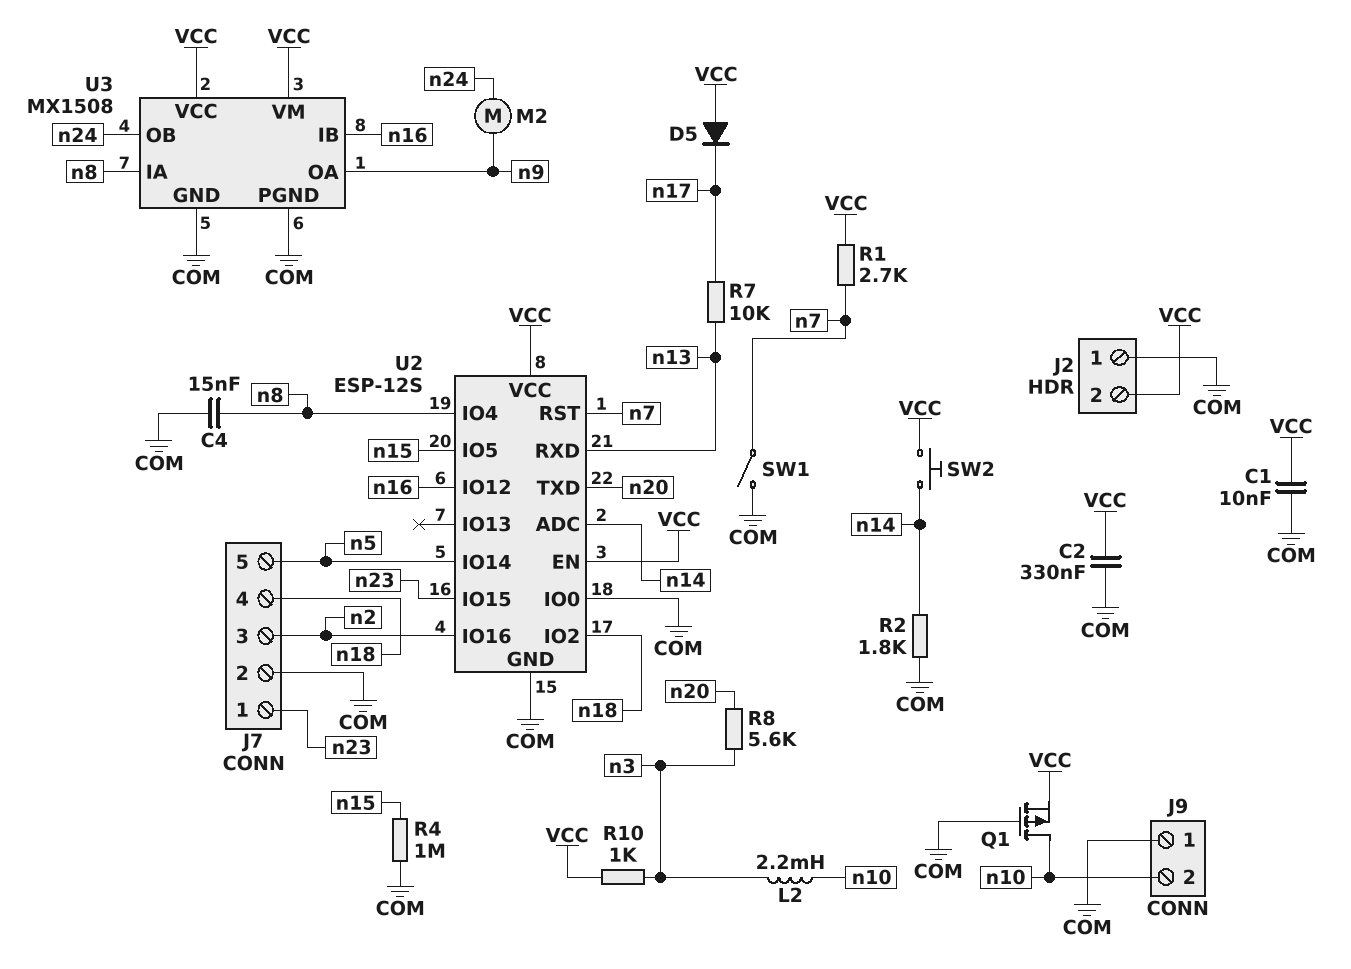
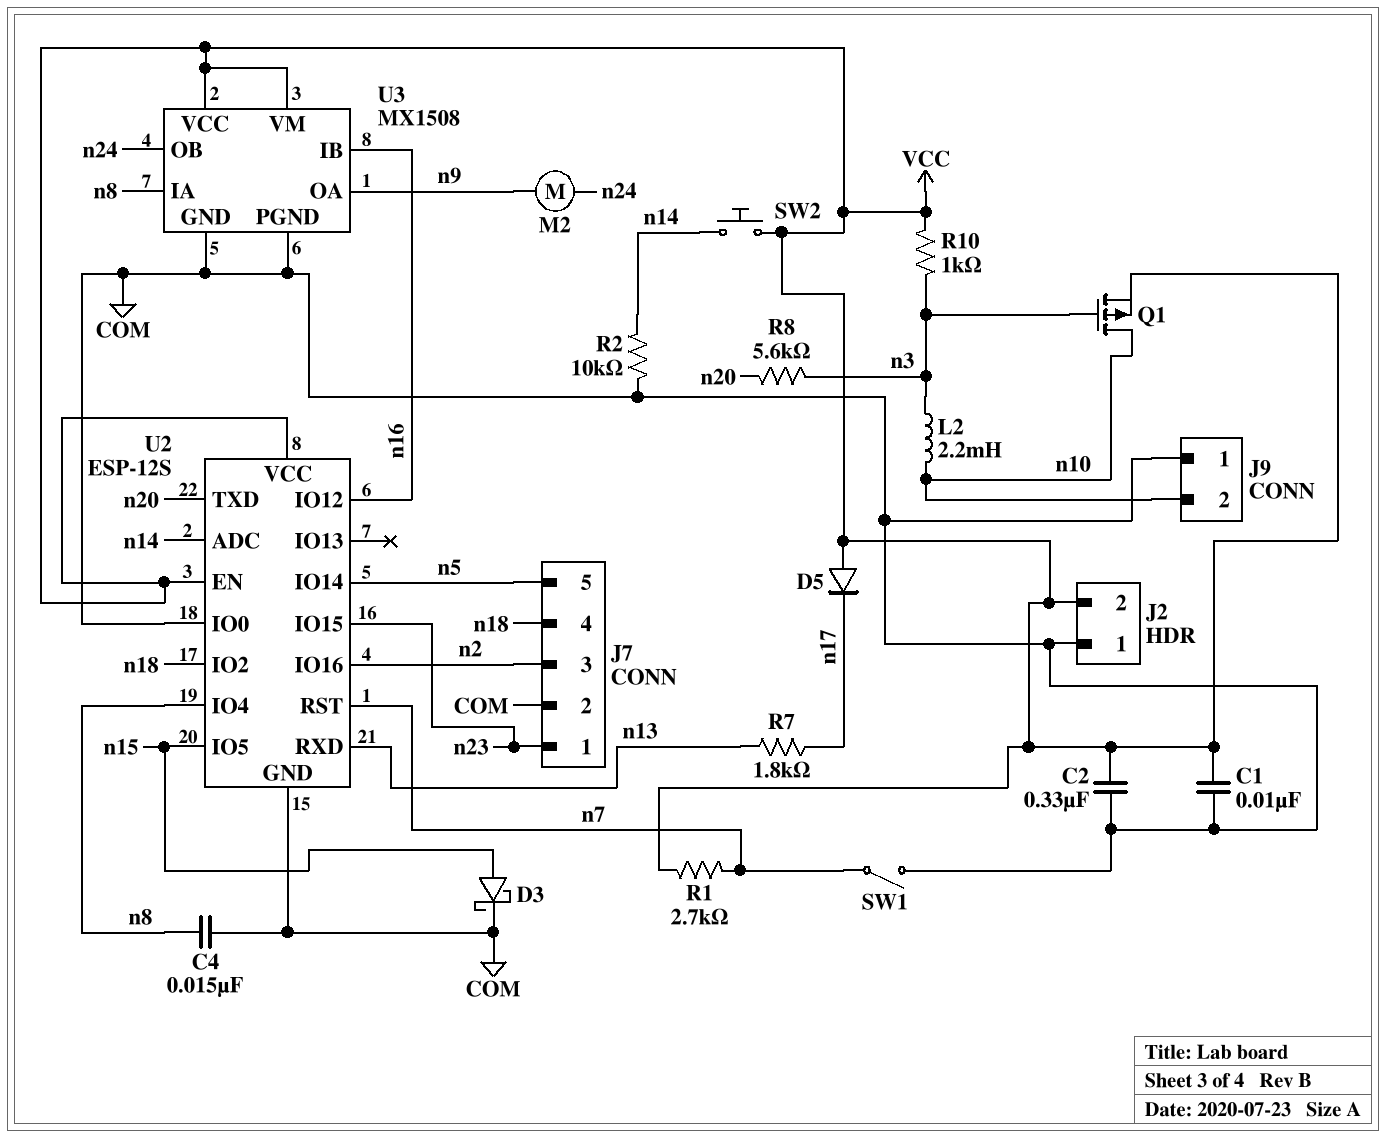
D3: none -> schottky (A n15, K COM)
Q1: PMOS (G COM, D n10, S VCC) -> PMOS (G n3, D n10, S VCC)
R2: 1.8k (COM, n14) -> 10k (COM, n14)
R4: 1M (COM, n15) -> none
R7: 10k (n13, n17) -> 1.8k (n13, n17)

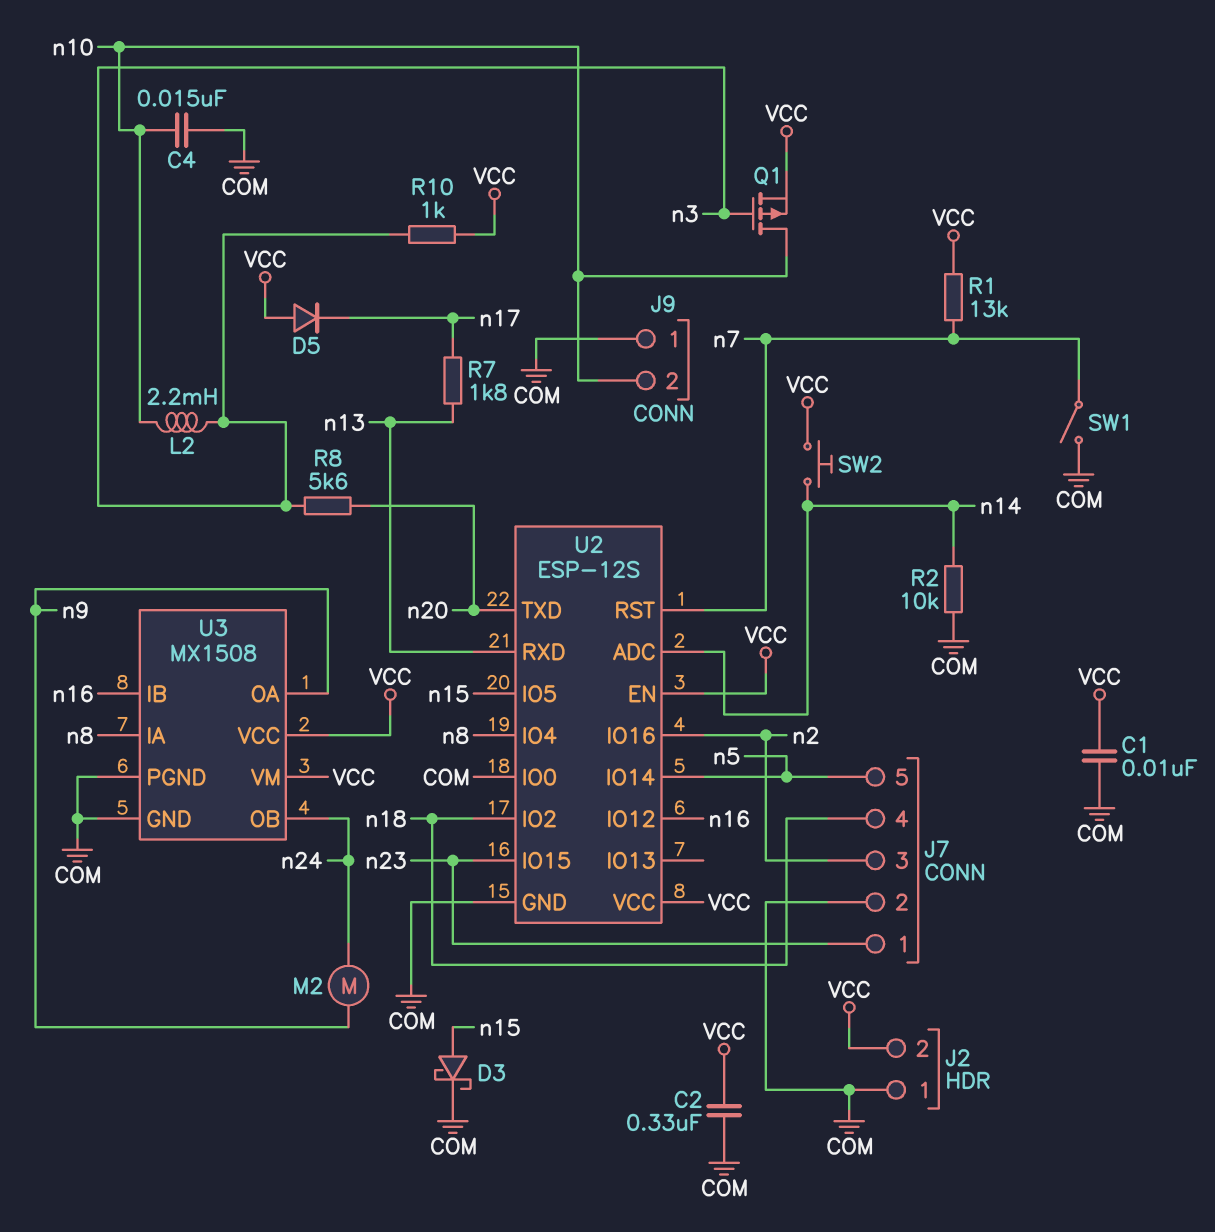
C4: 15nF (COM, n8) -> 15nF (COM, n10)
R1: 2.7k (VCC, n7) -> 13k (VCC, n7)

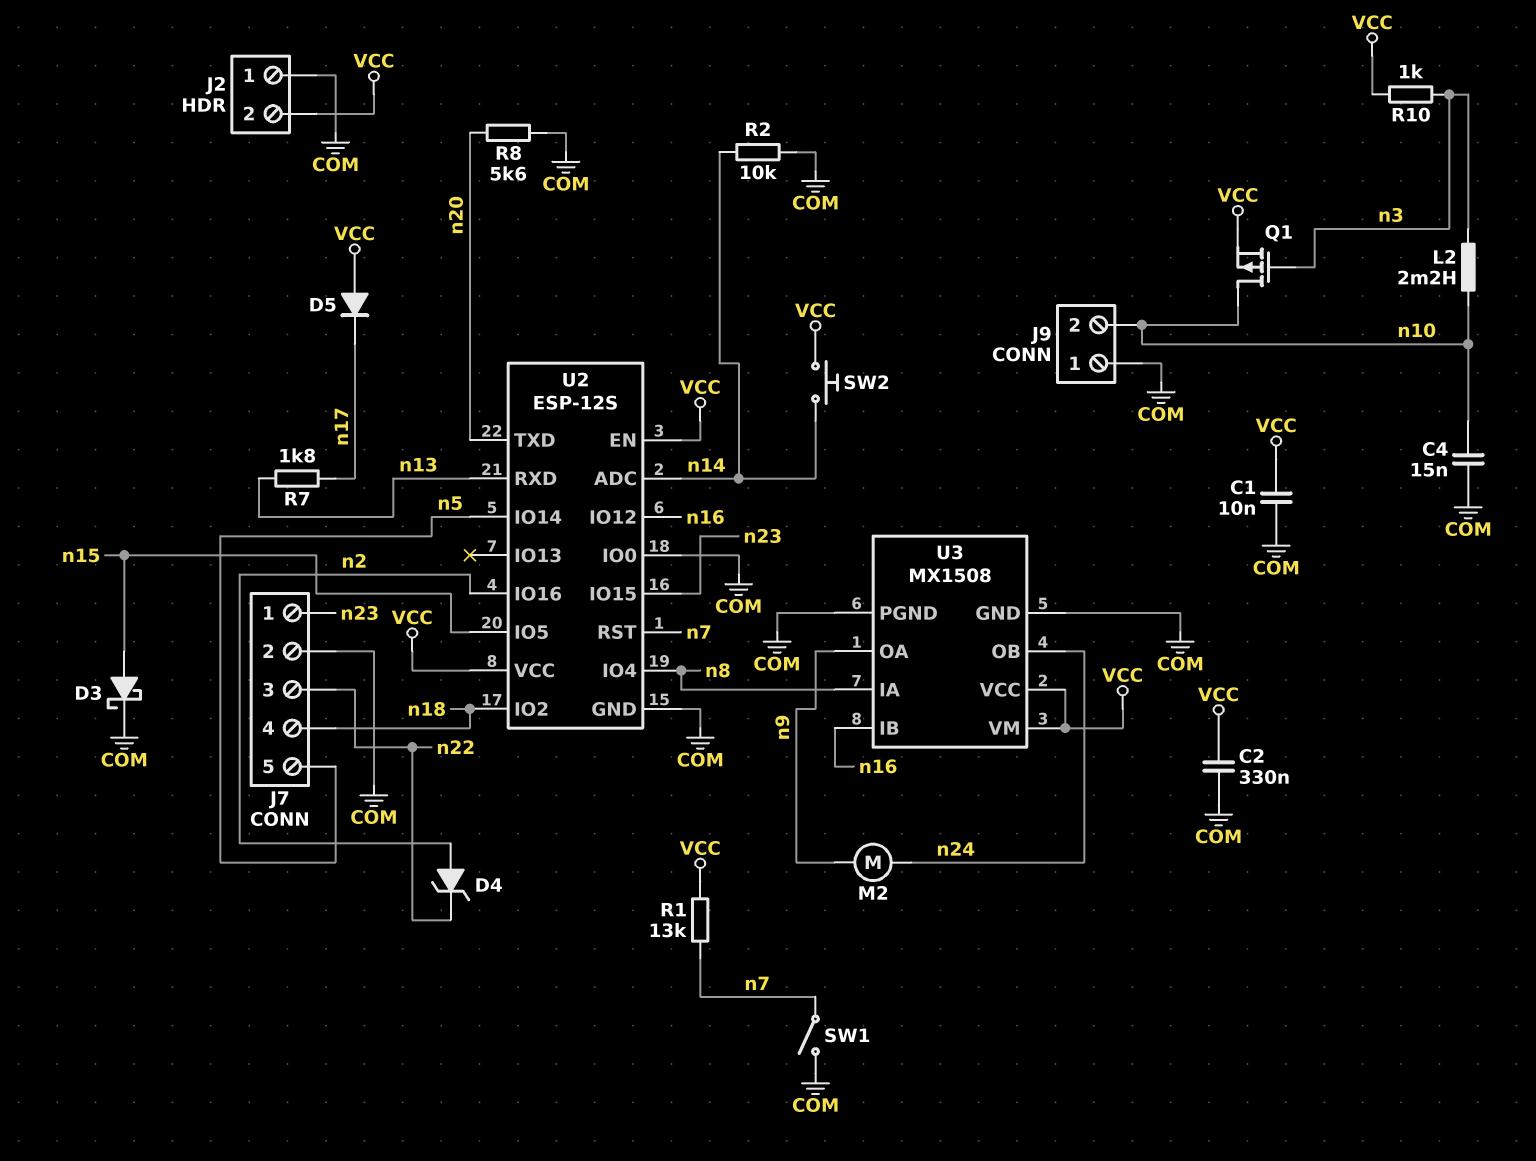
D4: none -> zener (A n2, K n22)
J7 pin 3: n2 -> n22
R8: 5.6k (n3, n20) -> 5.6k (COM, n20)

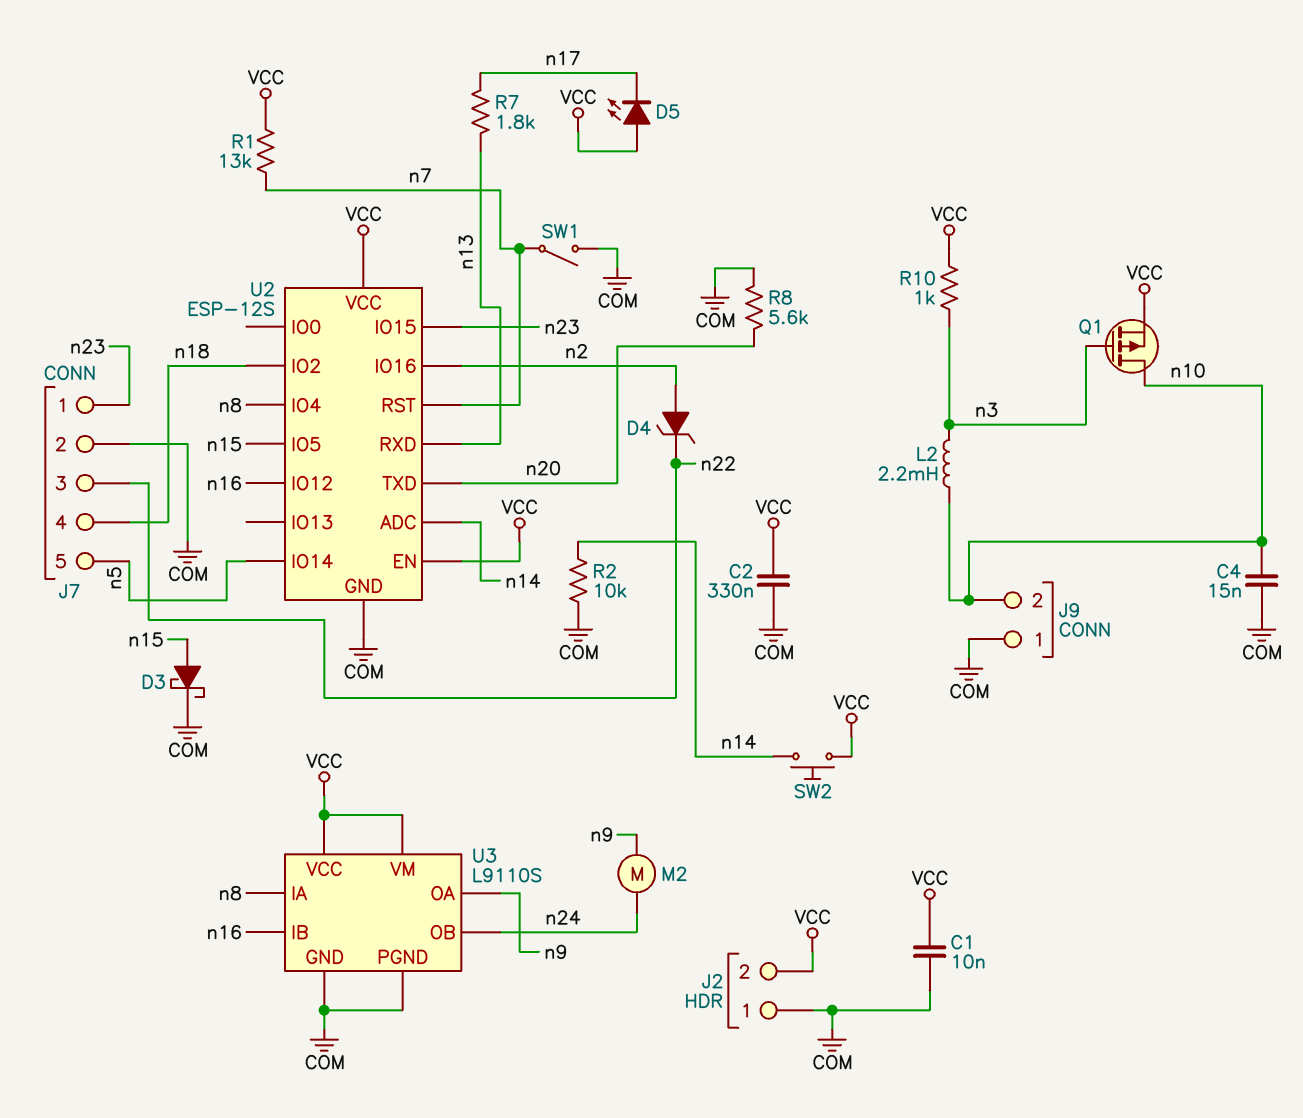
D5: diode (A VCC, K n17) -> LED (A VCC, K n17)
U2 pin IO0: COM -> none
U3: MX1508 -> L9110S

